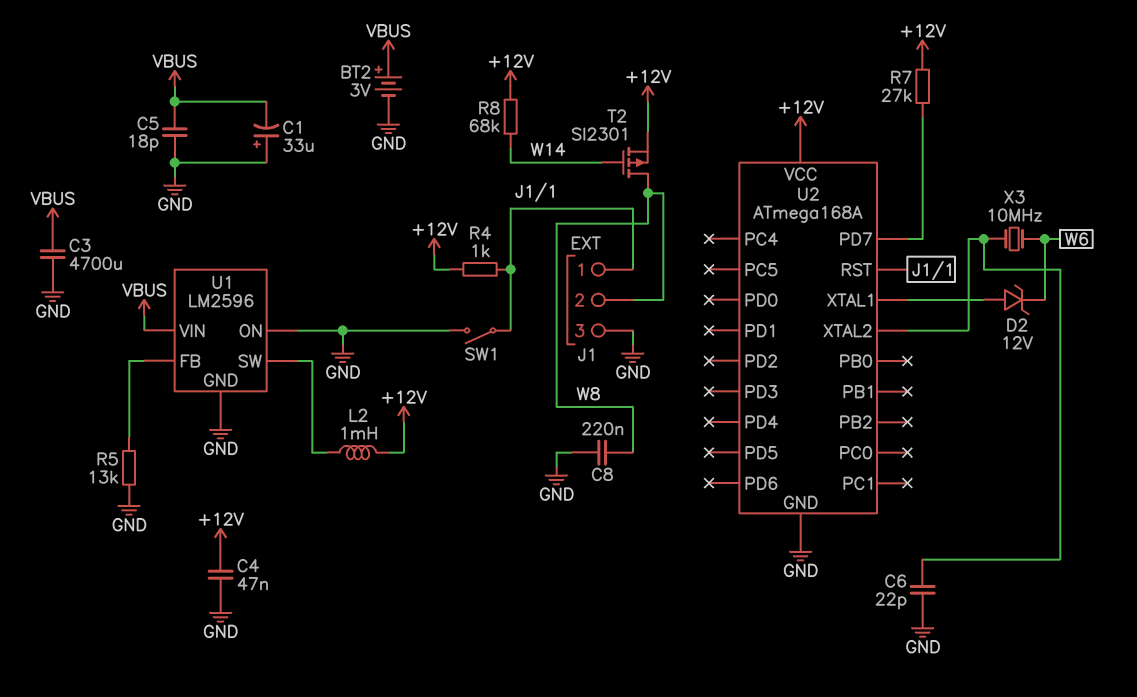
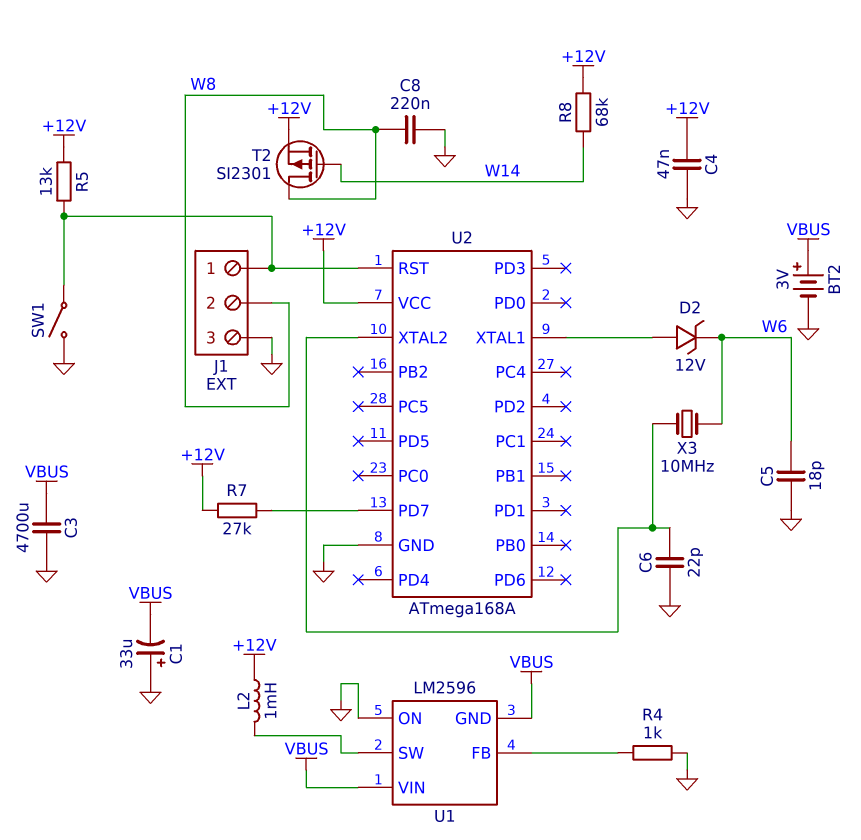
C5: 18pF (GND, VBUS) -> 18pF (GND, W6)
R4: 1k (+12V, J1/1) -> 1k (GND, U1/FB)
R5: 13k (GND, U1/FB) -> 13k (+12V, J1/1)
U1 pin GND: GND -> VBUS

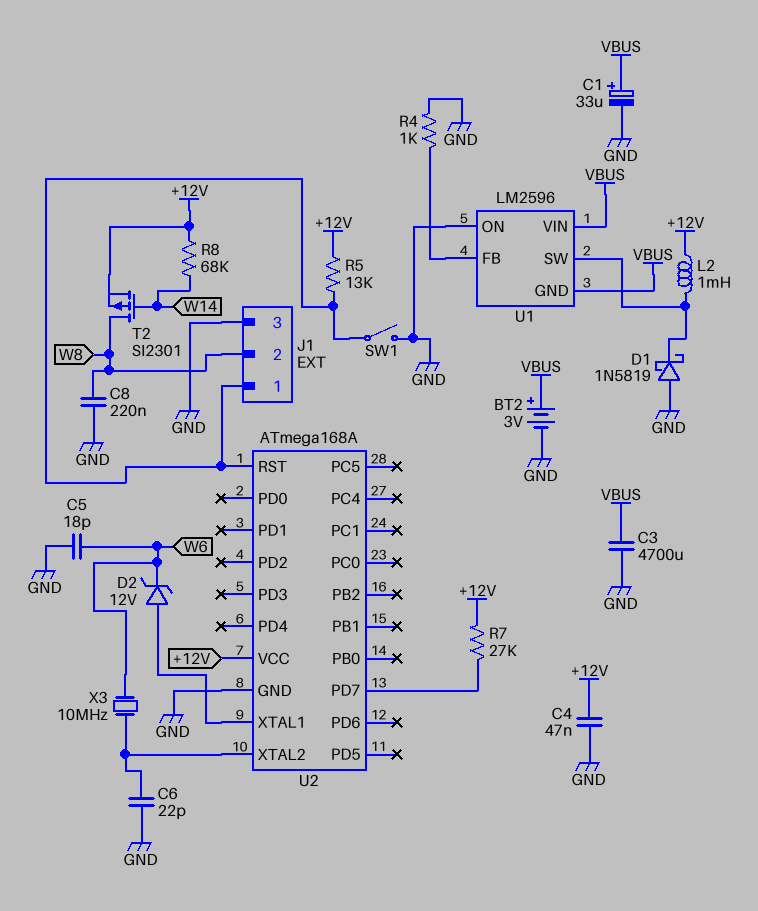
C1: 33uF (plus GND, minus VBUS) -> 33uF (plus VBUS, minus GND)
D1: none -> schottky 1N5819 (A GND, K U1/SW)

